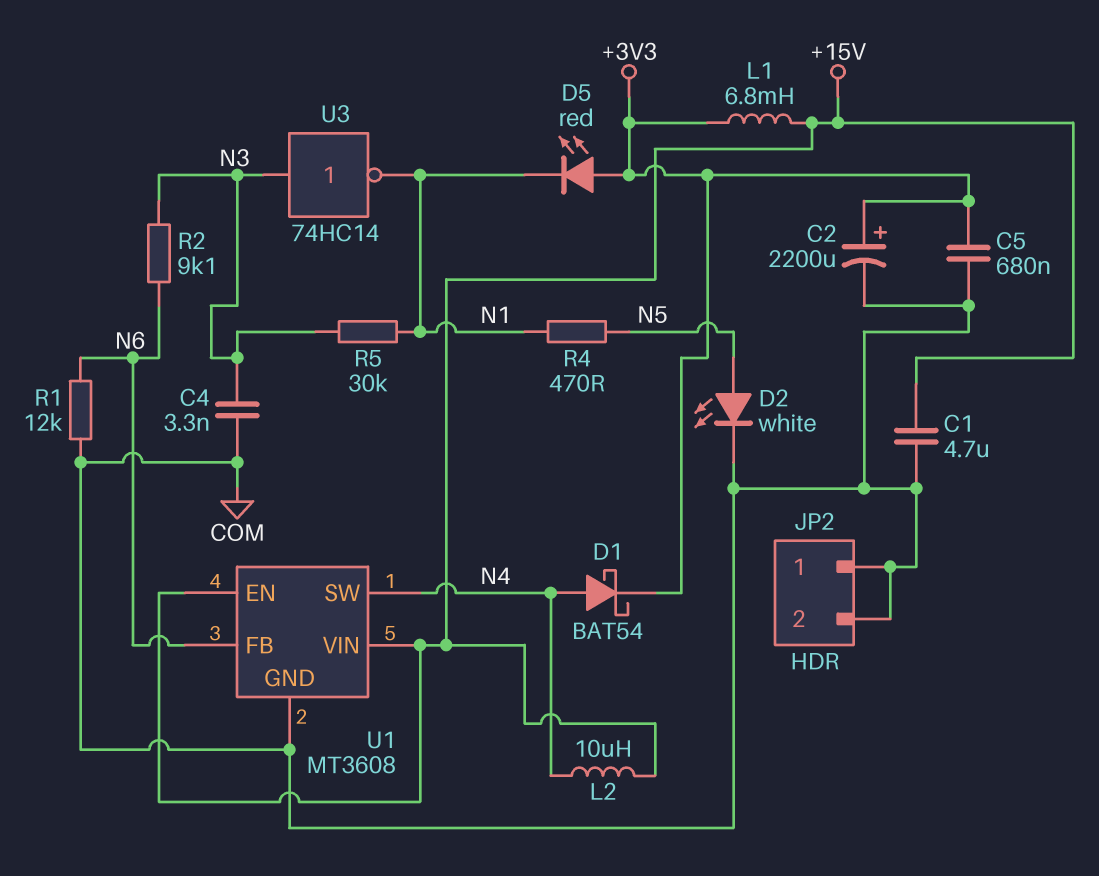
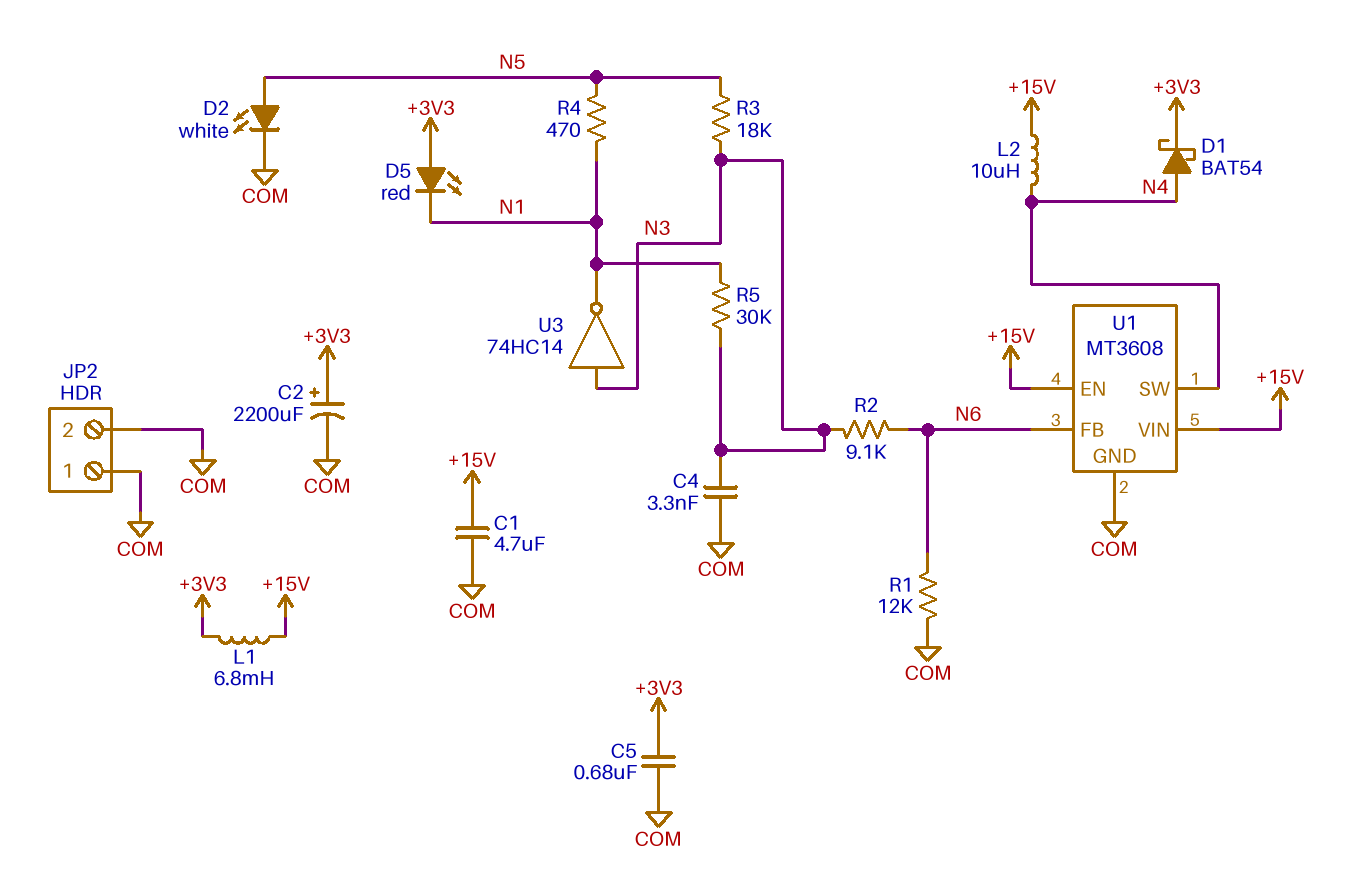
R3: none -> 18k (N3, N5)

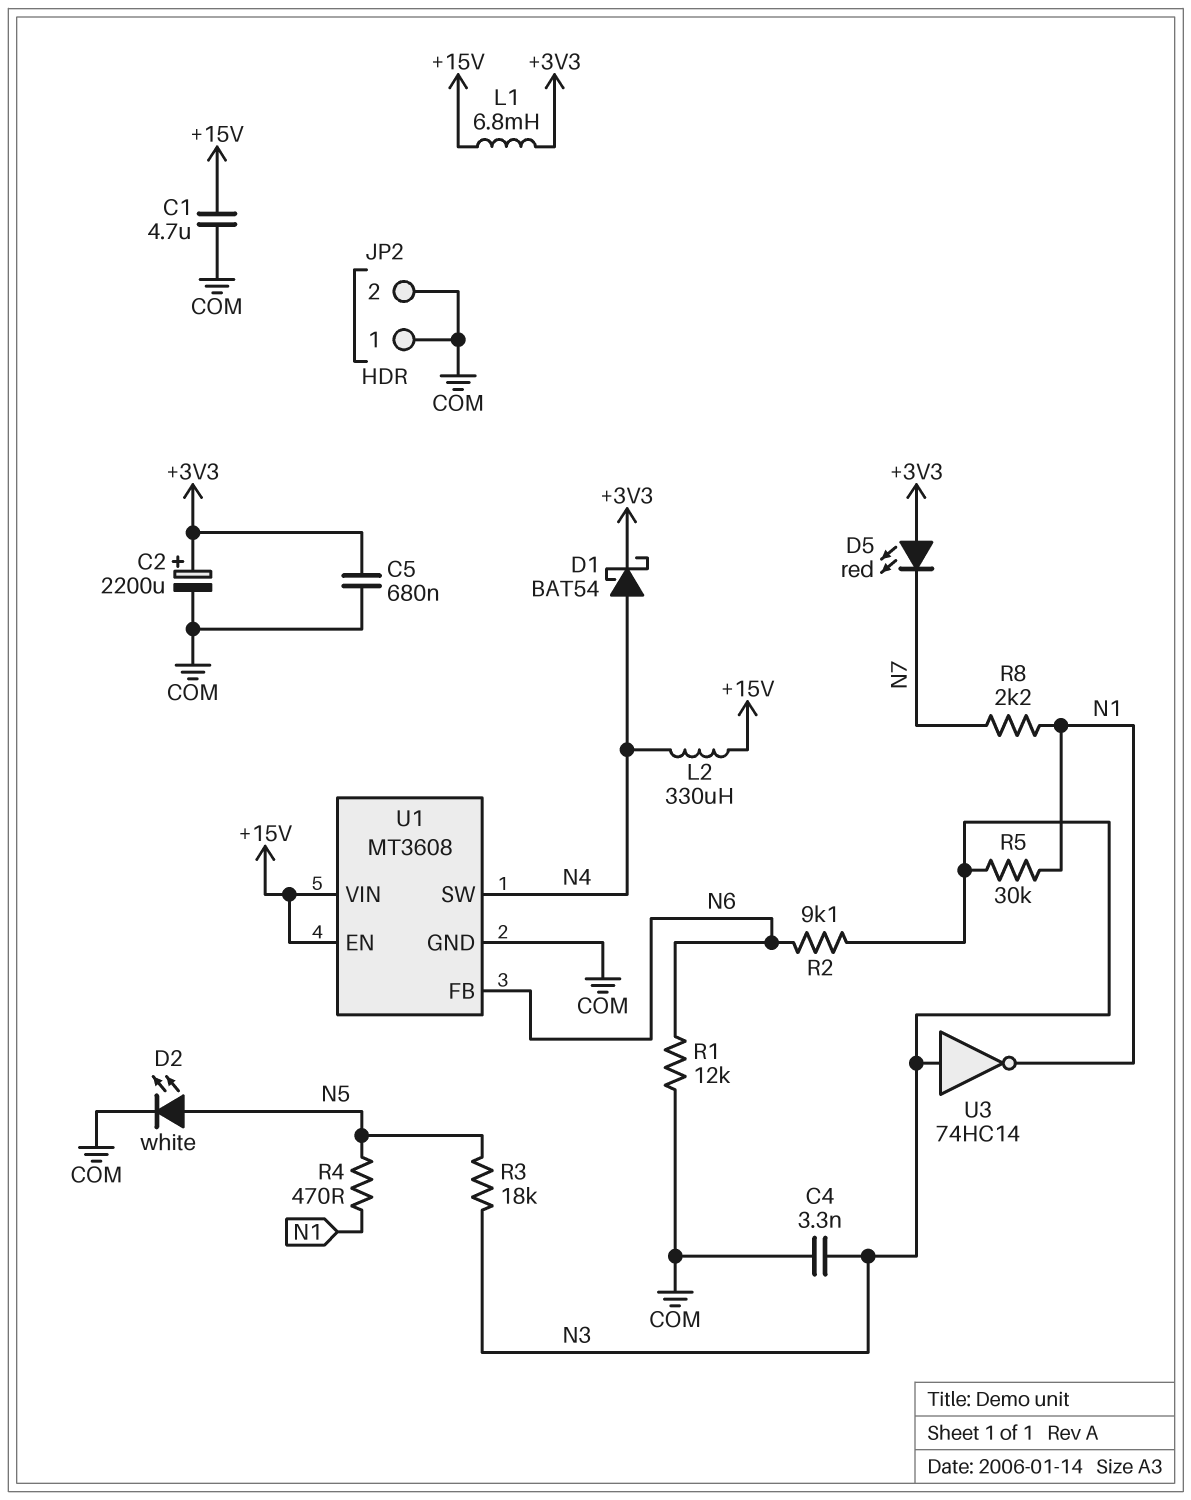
D5: LED red (A +3V3, K N1) -> LED red (A +3V3, K N7)
L2: 10uH (+15V, N4) -> 330uH (+15V, N4)
R8: none -> 2.2k (N1, N7)

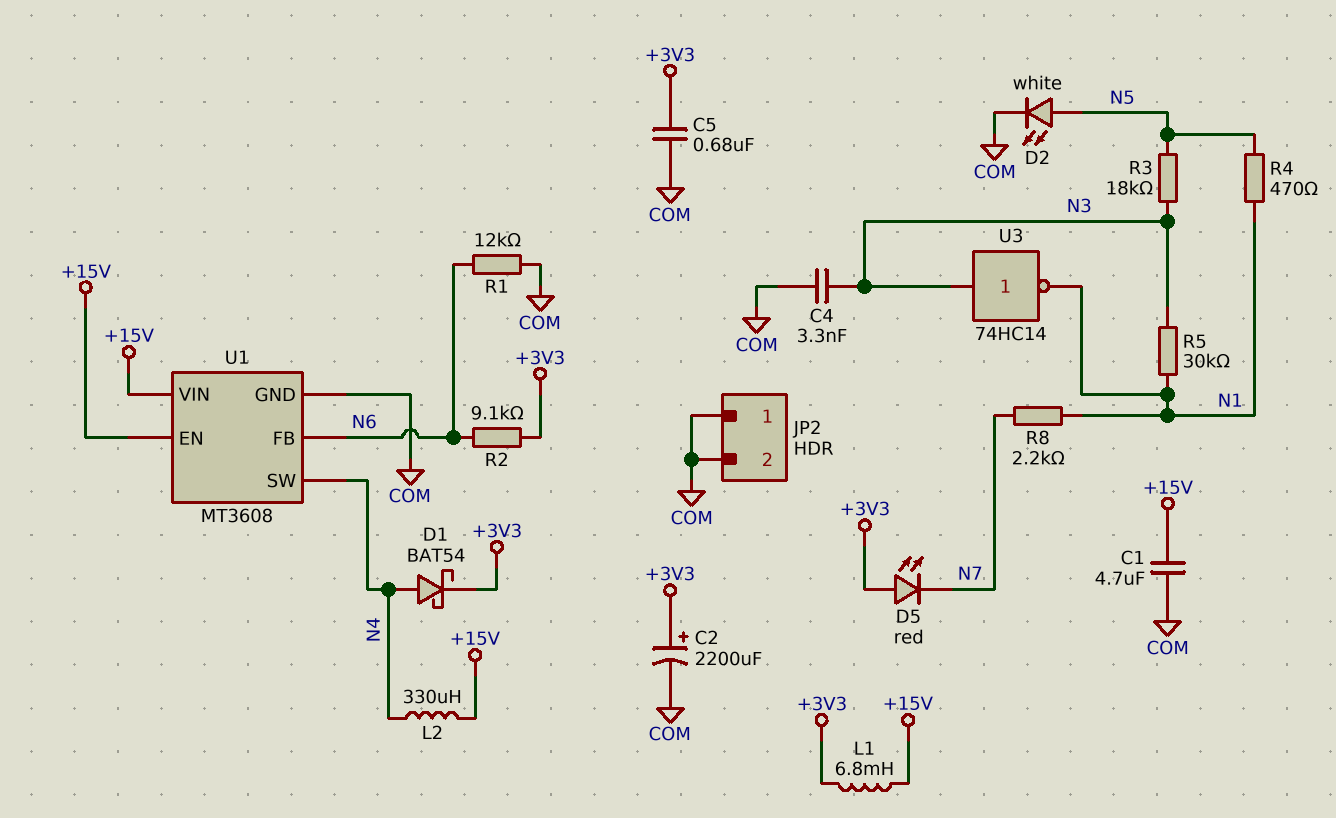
R2: 9.1k (N3, N6) -> 9.1k (+3V3, N6)

